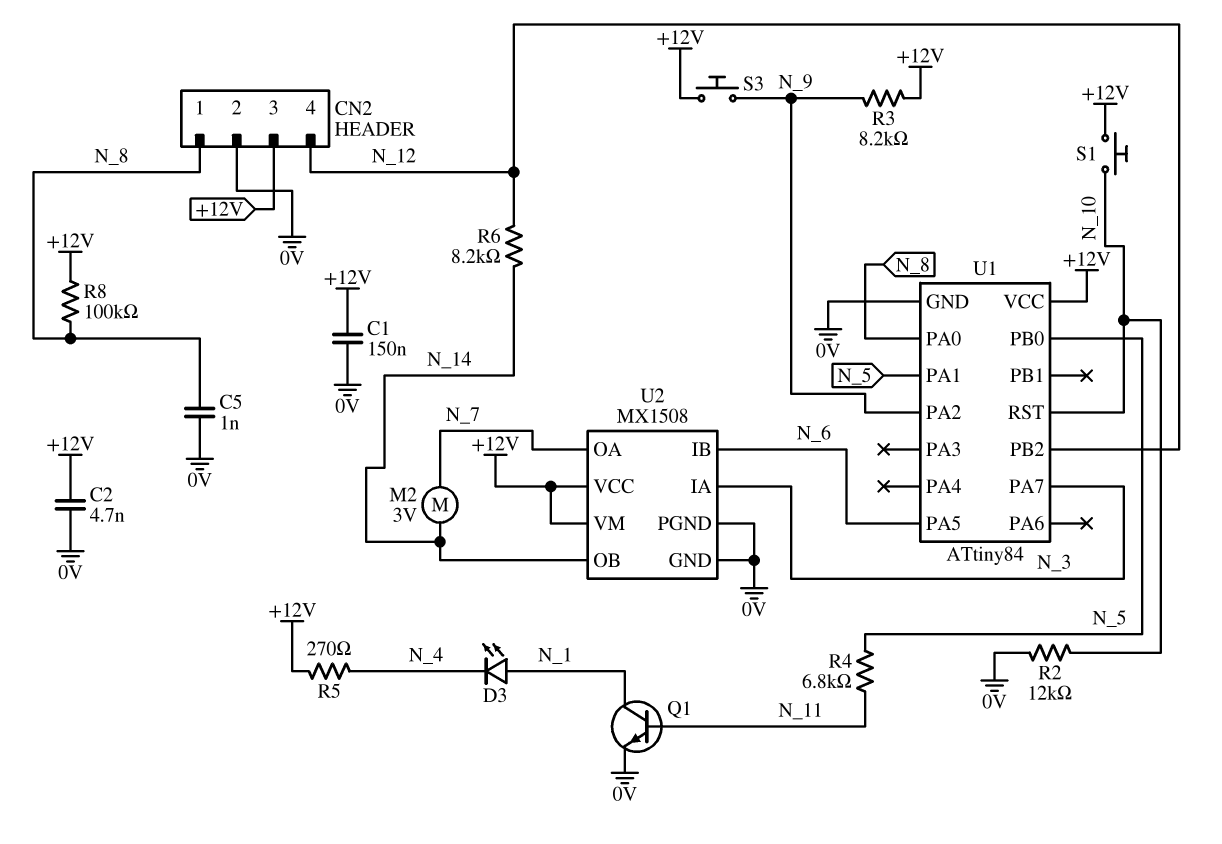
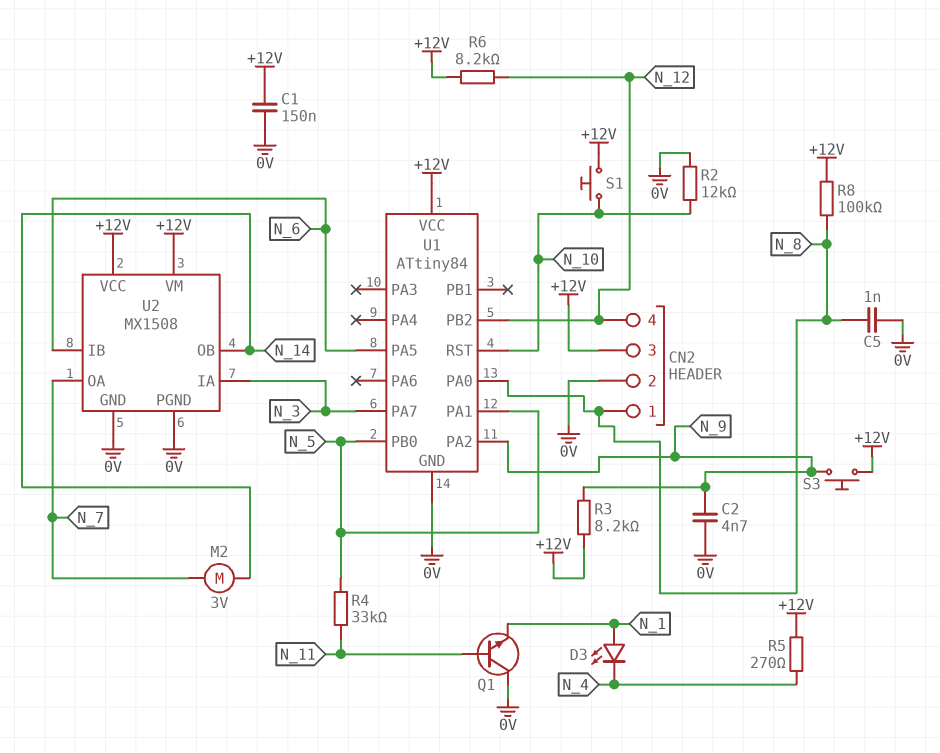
C2: 4.7nF (+12V, 0V) -> 4.7nF (0V, N_9)
Q1: NPN (B N_11, C N_1, E 0V) -> NPN (B N_11, C 0V, E N_1)
R4: 6.8k (N_5, N_11) -> 33k (N_5, N_11)
R6: 8.2k (N_12, N_14) -> 8.2k (+12V, N_12)

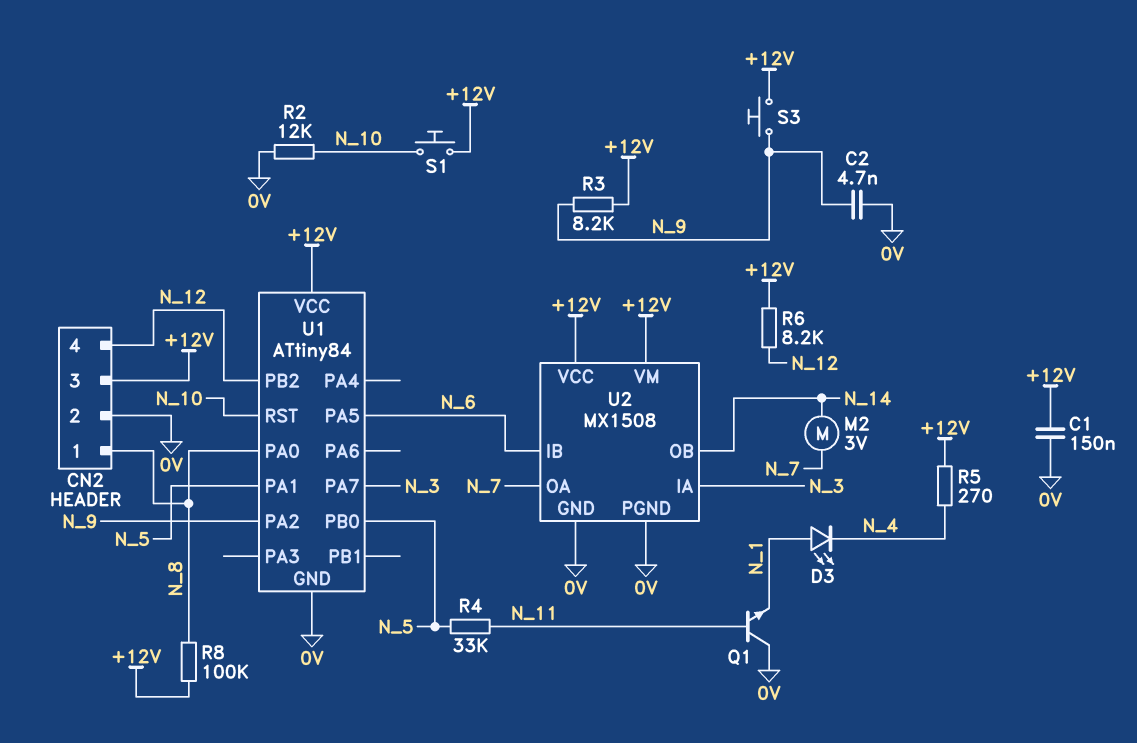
C5: 1nF (0V, N_8) -> none

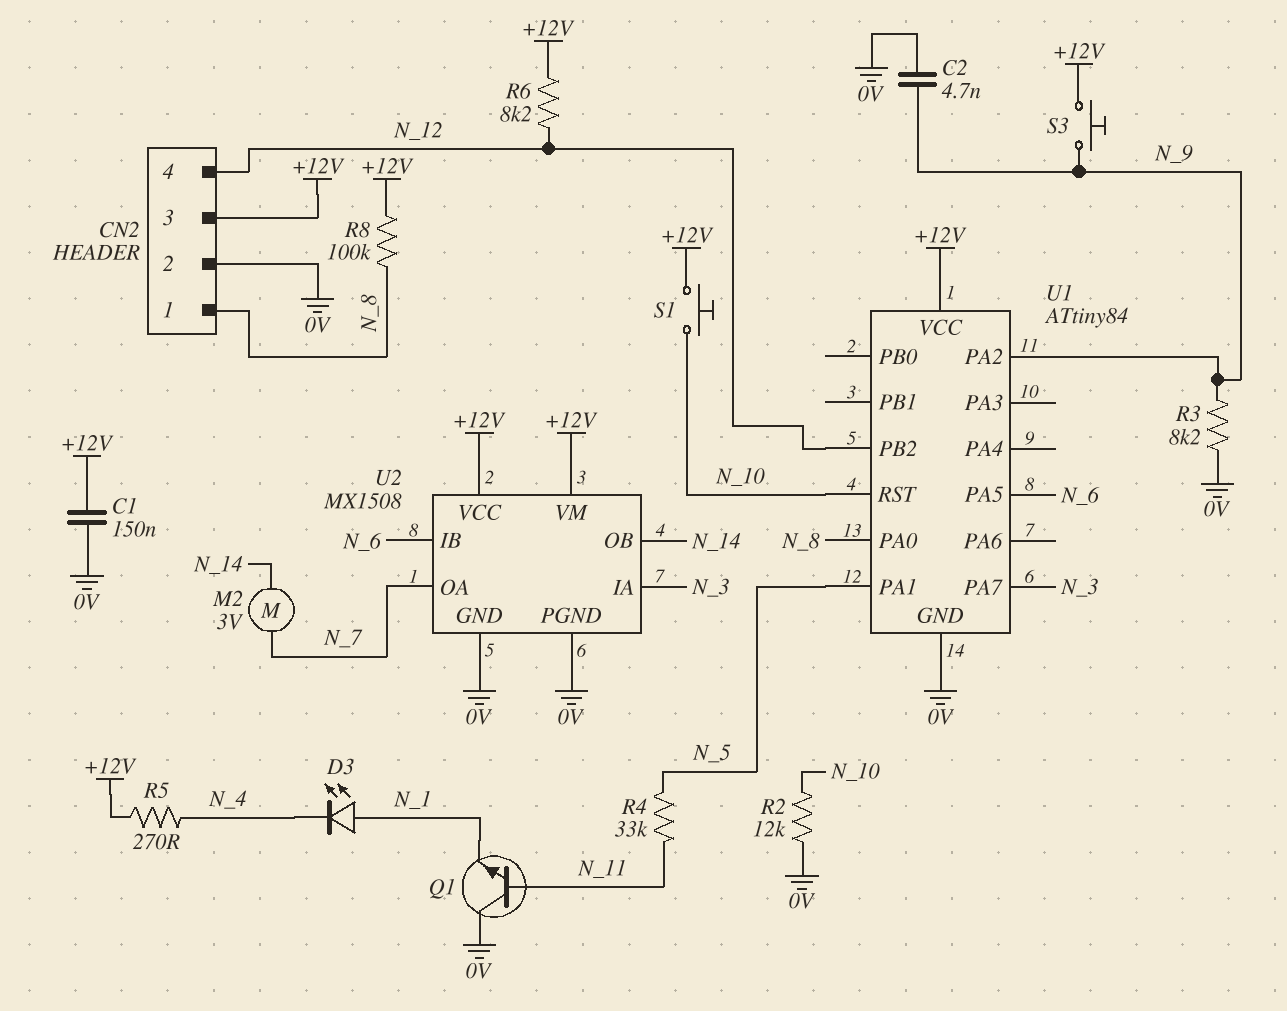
R3: 8.2k (+12V, N_9) -> 8.2k (0V, N_9)
U1 pin PB0: N_5 -> none

